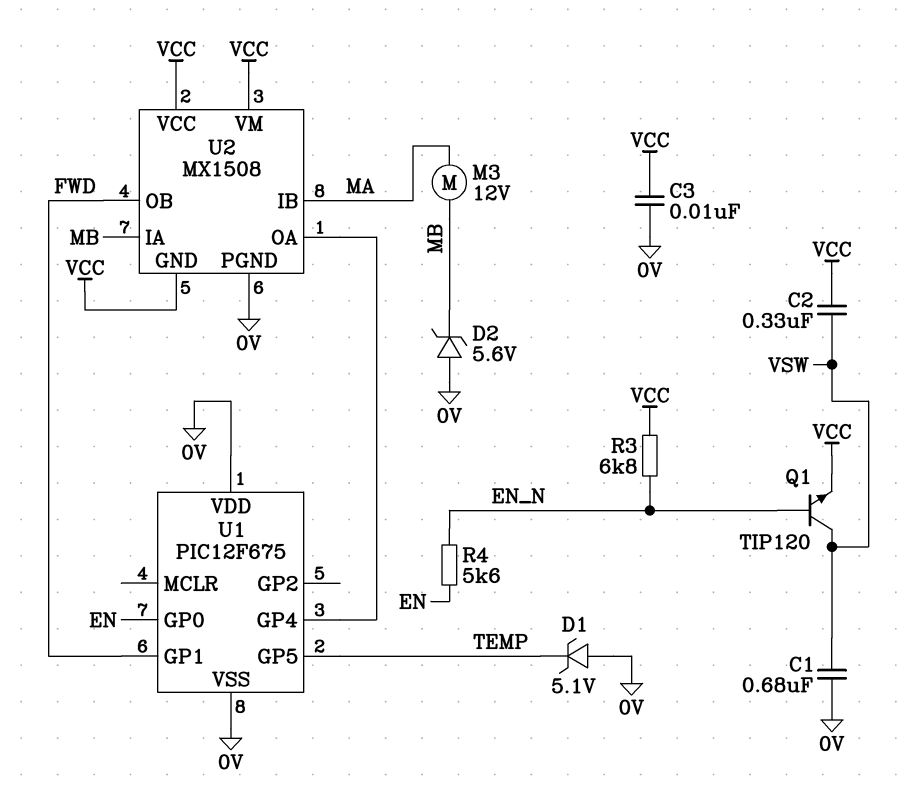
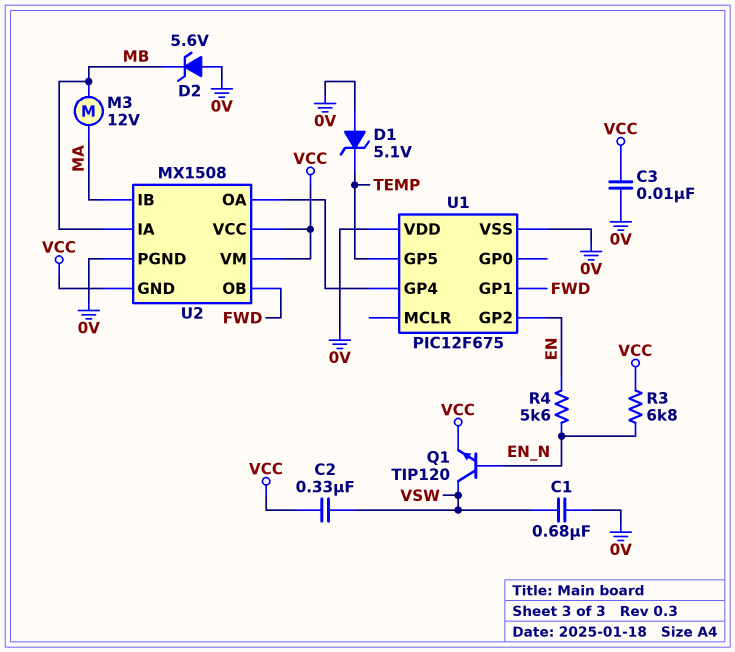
U1 pin GP0: EN -> none
U1 pin GP2: none -> EN

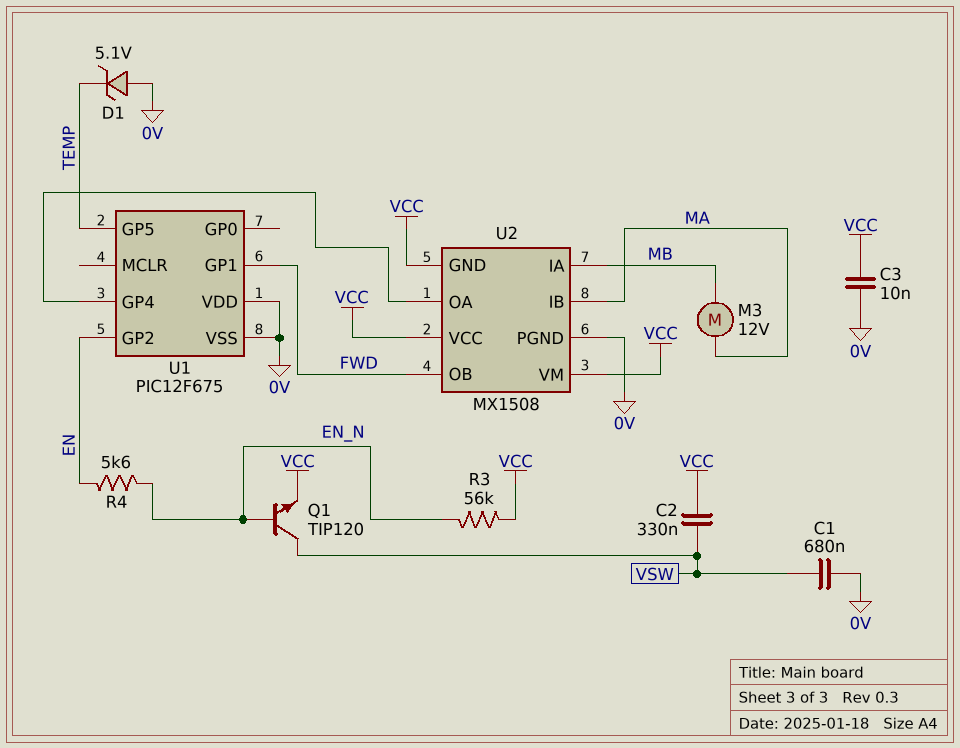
D2: zener 5.6V (A 0V, K MB) -> none
R3: 6.8k (EN_N, VCC) -> 56k (EN_N, VCC)

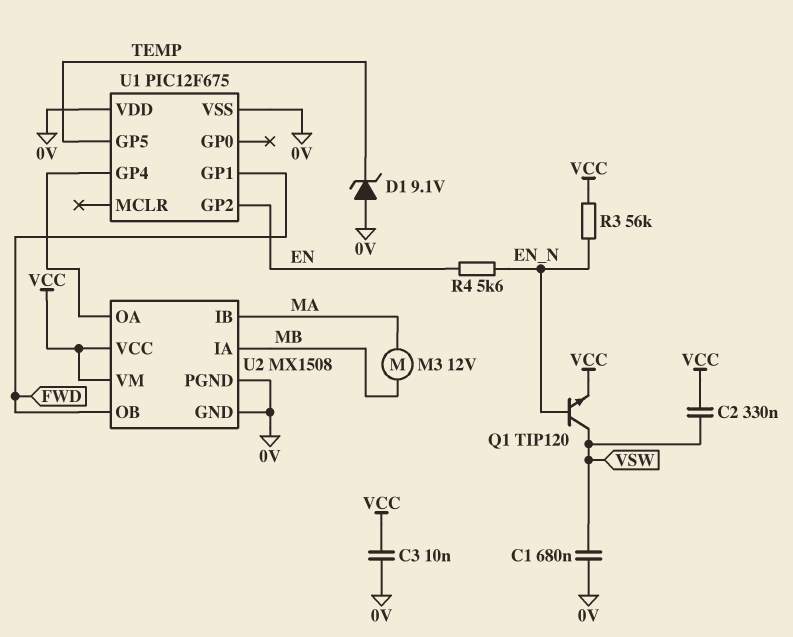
D1: zener 5.1V (A 0V, K TEMP) -> zener 9.1V (A 0V, K TEMP)
U2 pin GND: VCC -> 0V

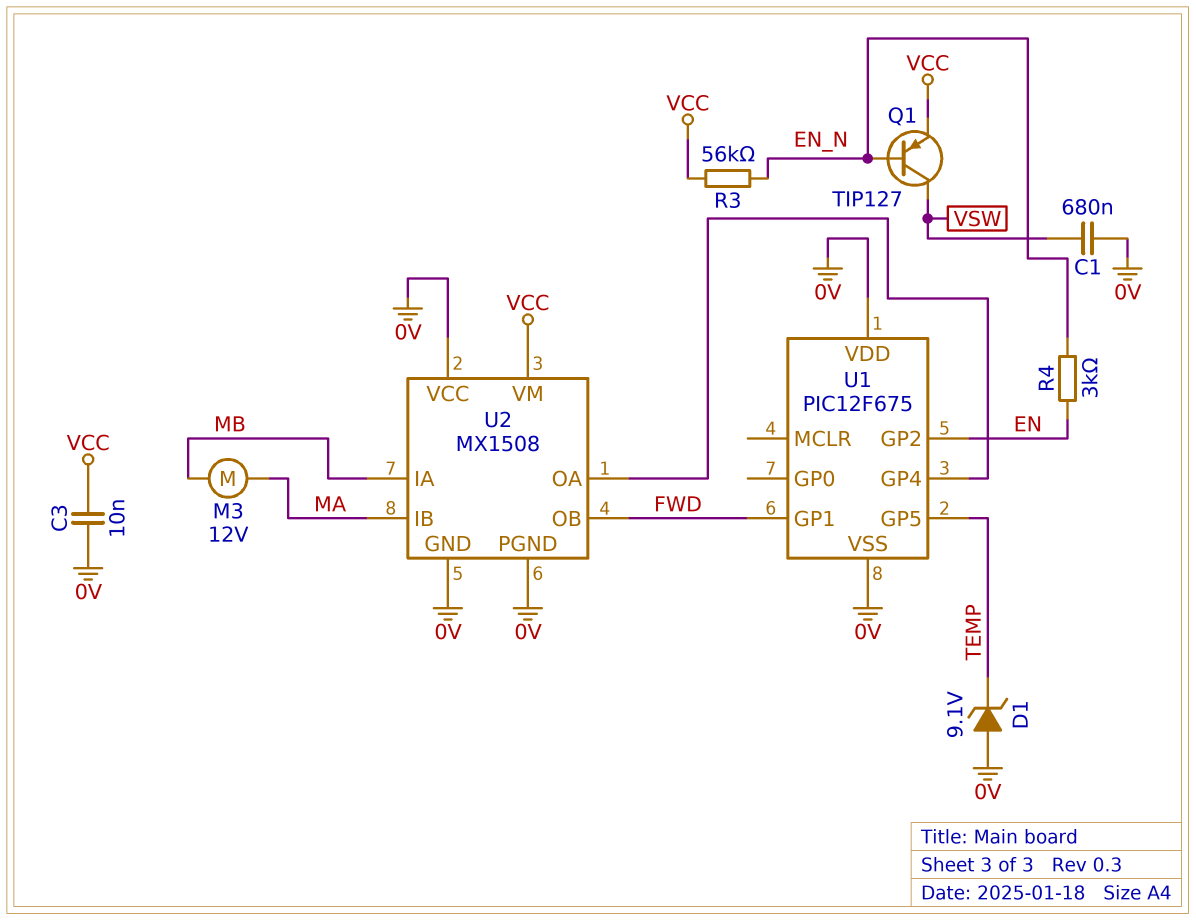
C2: 330nF (VCC, VSW) -> none
Q1: NPN TIP120 (B EN_N, C VSW, E VCC) -> PNP TIP127 (B EN_N, C VSW, E VCC)
R4: 5.6k (EN, EN_N) -> 3k (EN, EN_N)
U2 pin VCC: VCC -> 0V

